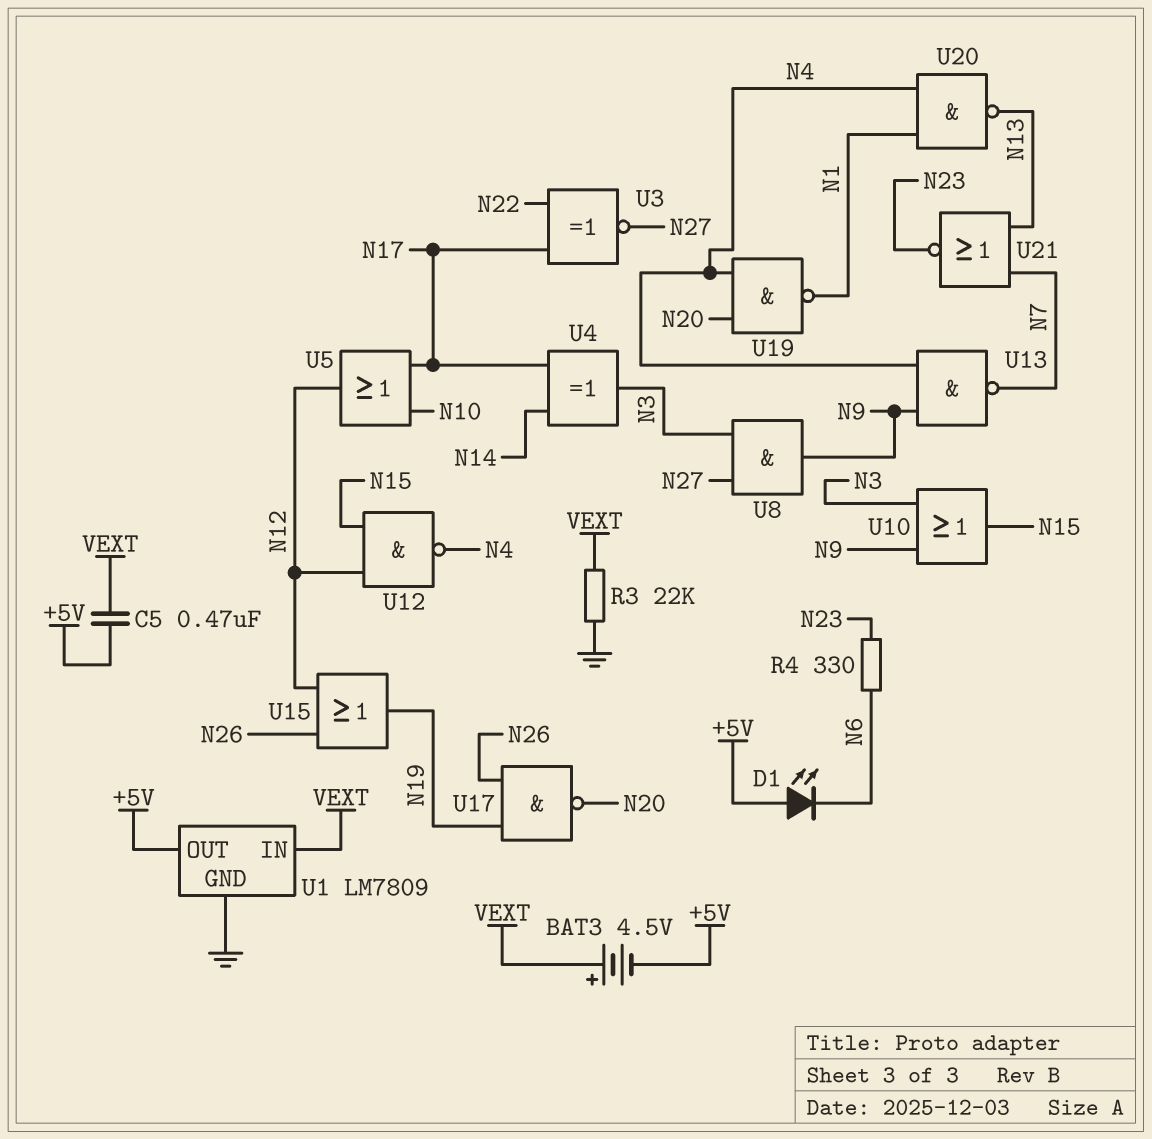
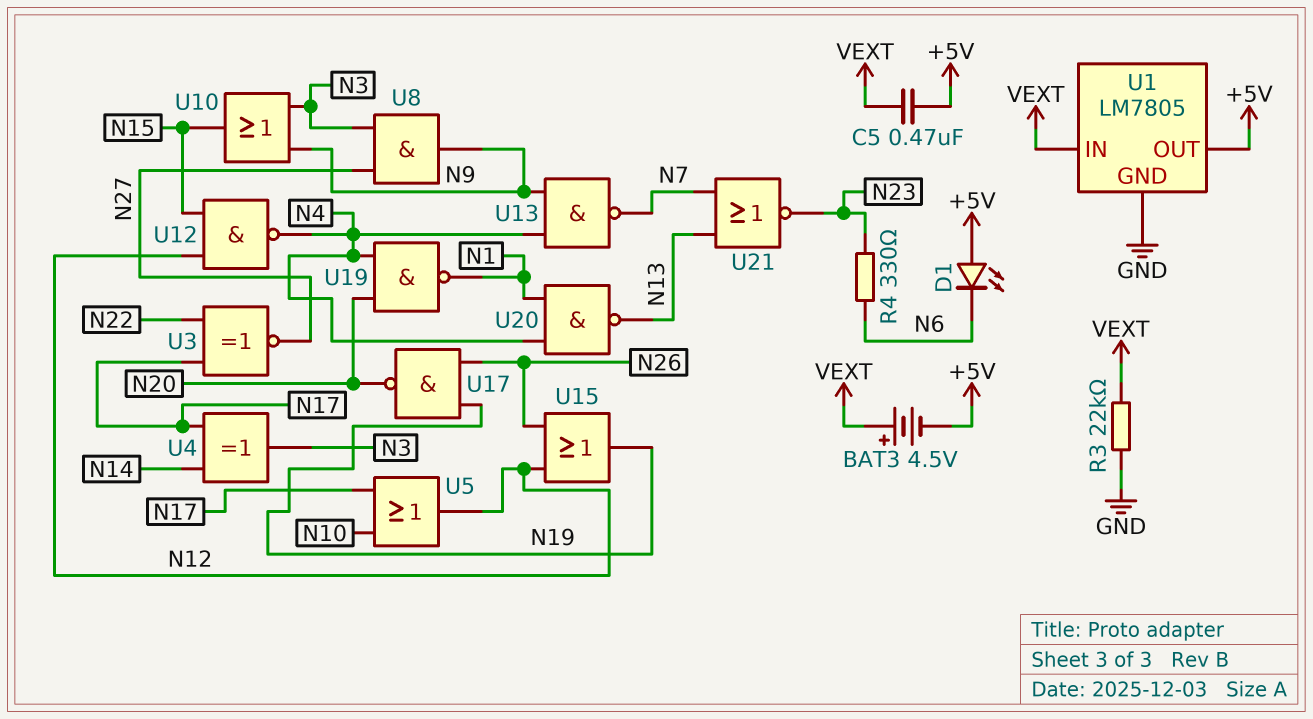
U1: LM7809 -> LM7805

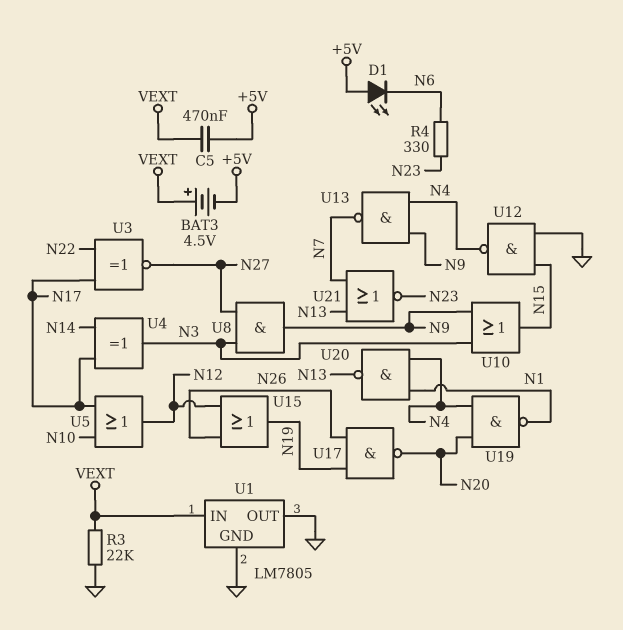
U1 pin OUT: +5V -> GND
U12: NAND (in N12, in N15, out N4) -> NAND (in GND, in N15, out N4)

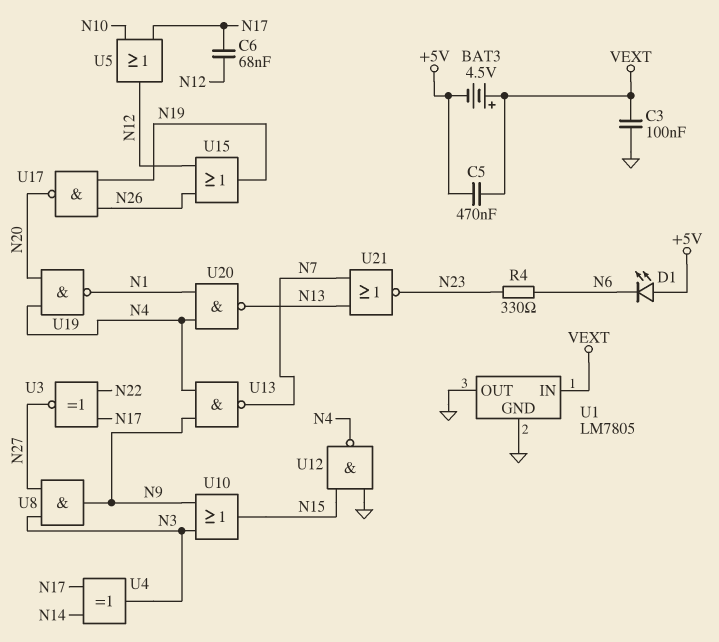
C3: none -> 100nF (GND, VEXT)
C6: none -> 68nF (N12, N17)
R3: 22k (GND, VEXT) -> none

